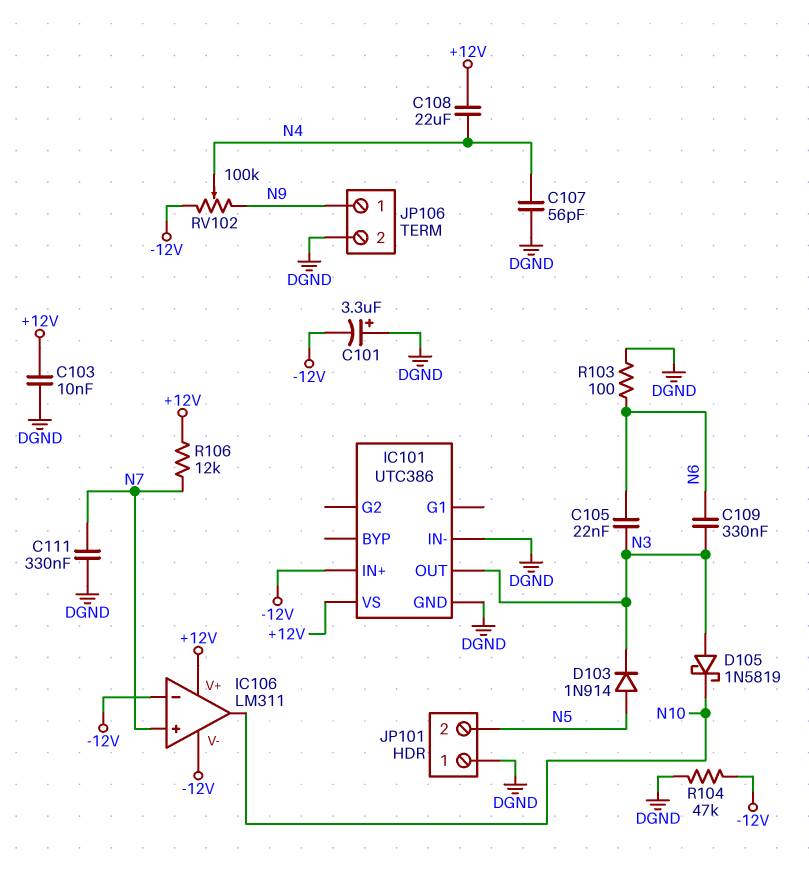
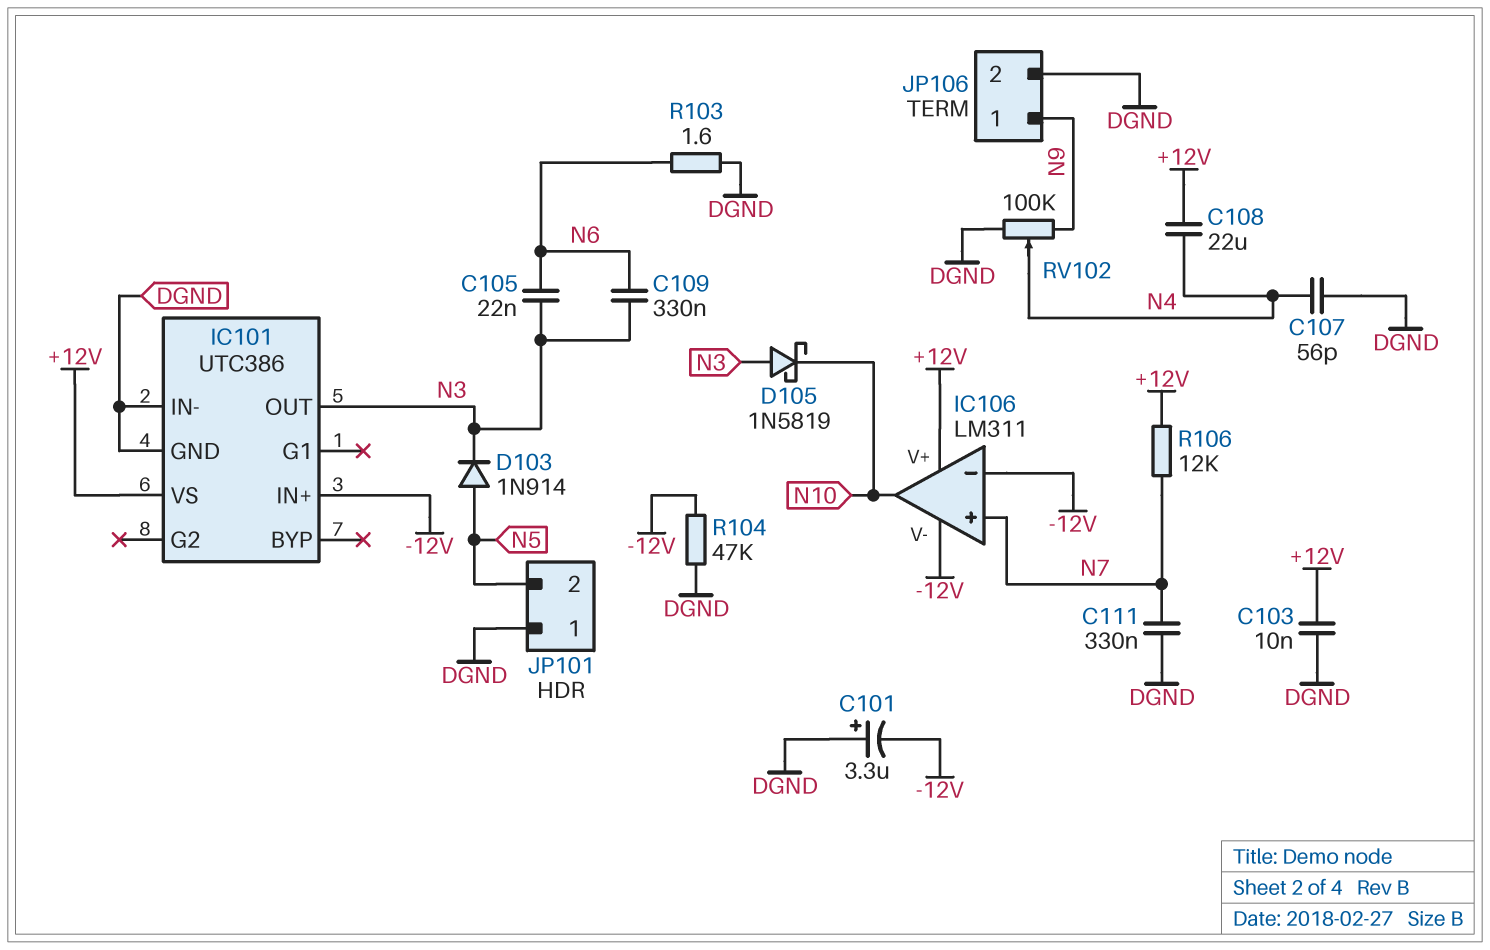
R103: 100 (DGND, N6) -> 1.6 (DGND, N6)
RV102: 100k (-12V, N9, wiper N4) -> 100k (DGND, N9, wiper N4)

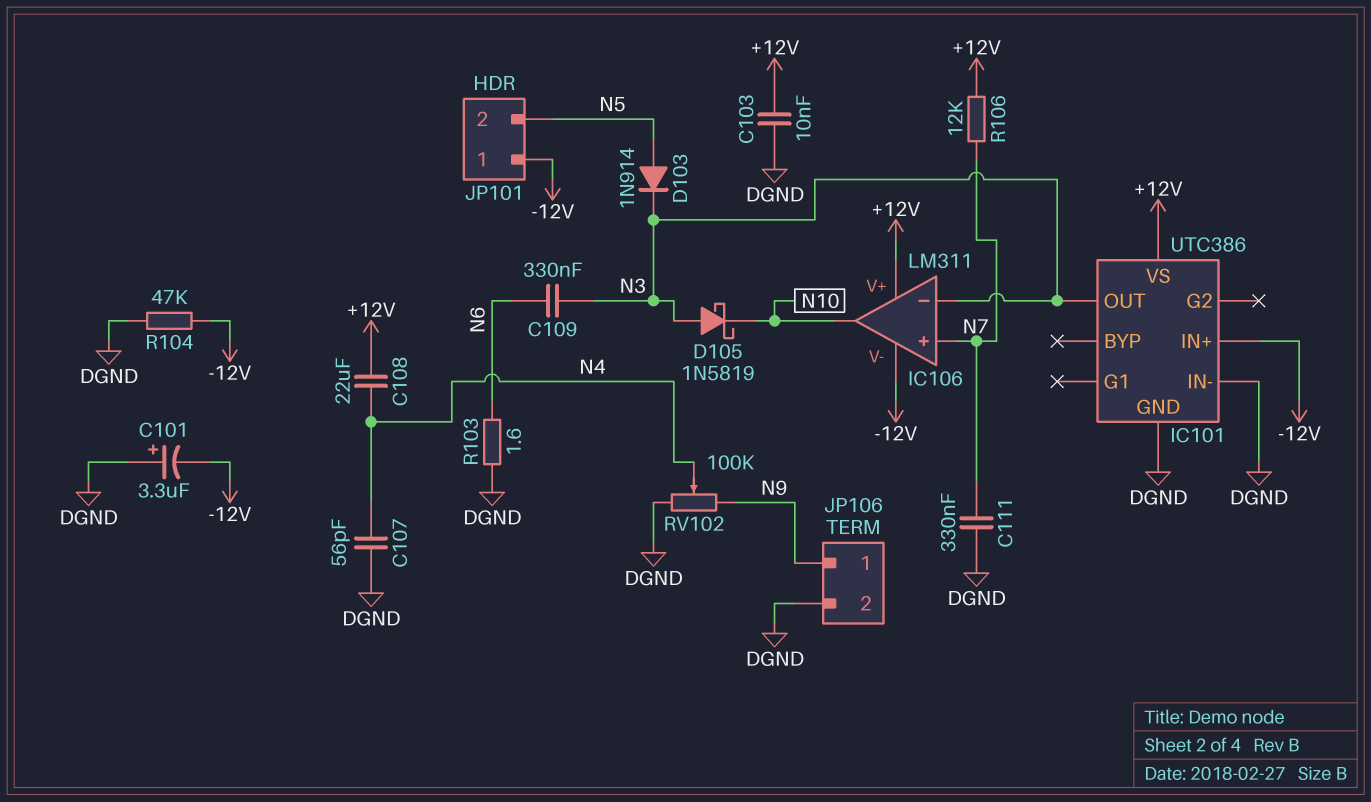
C105: 22nF (N3, N6) -> none
IC106 pin in-: -12V -> N3
JP101 pin 1: DGND -> -12V

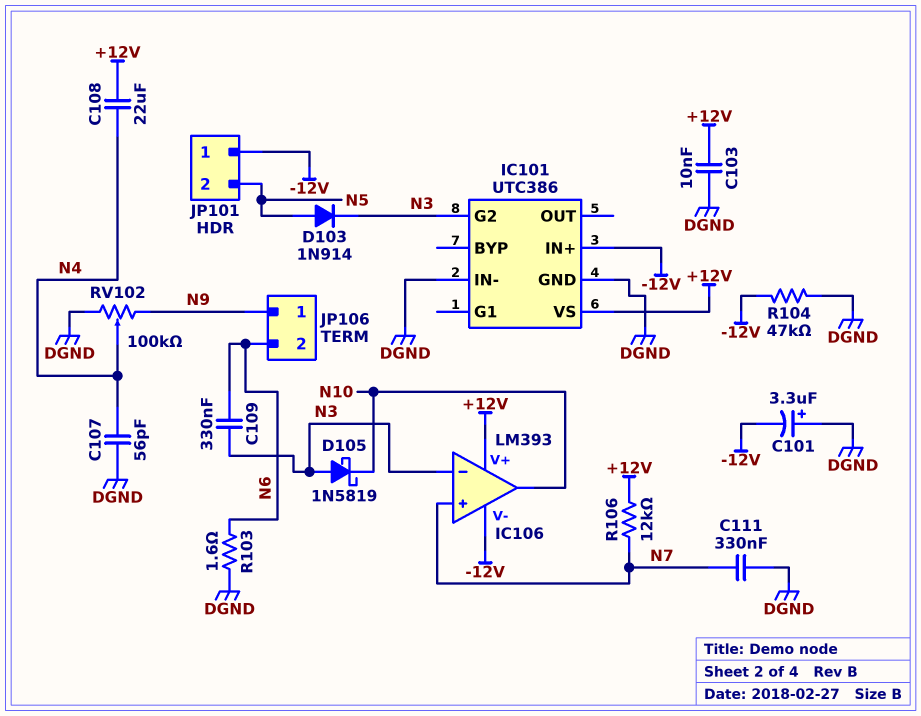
IC101 pin G2: none -> N3
IC101 pin OUT: N3 -> none
IC106: LM311 -> LM393
JP106 pin 2: DGND -> N6

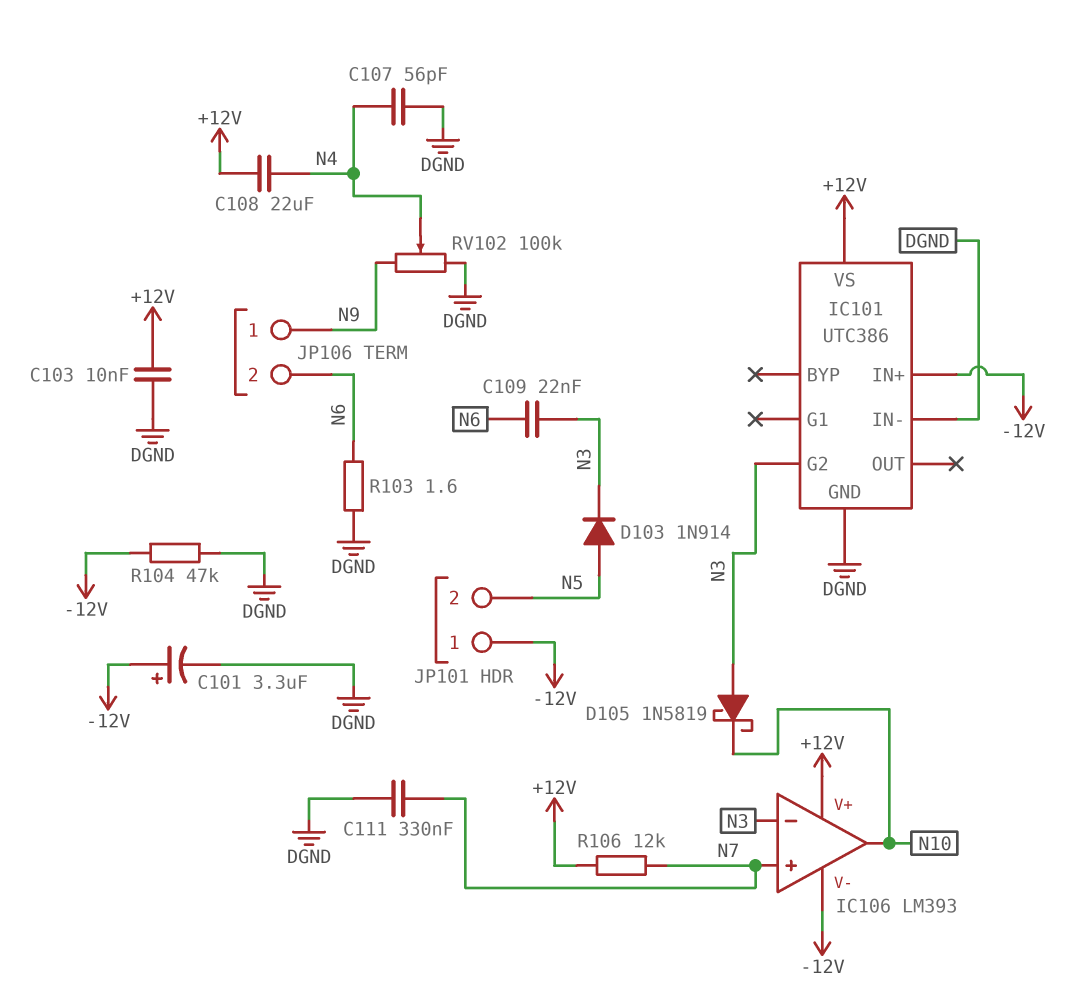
C101: 3.3uF (plus DGND, minus -12V) -> 3.3uF (plus -12V, minus DGND)
C109: 330nF (N3, N6) -> 22nF (N3, N6)

